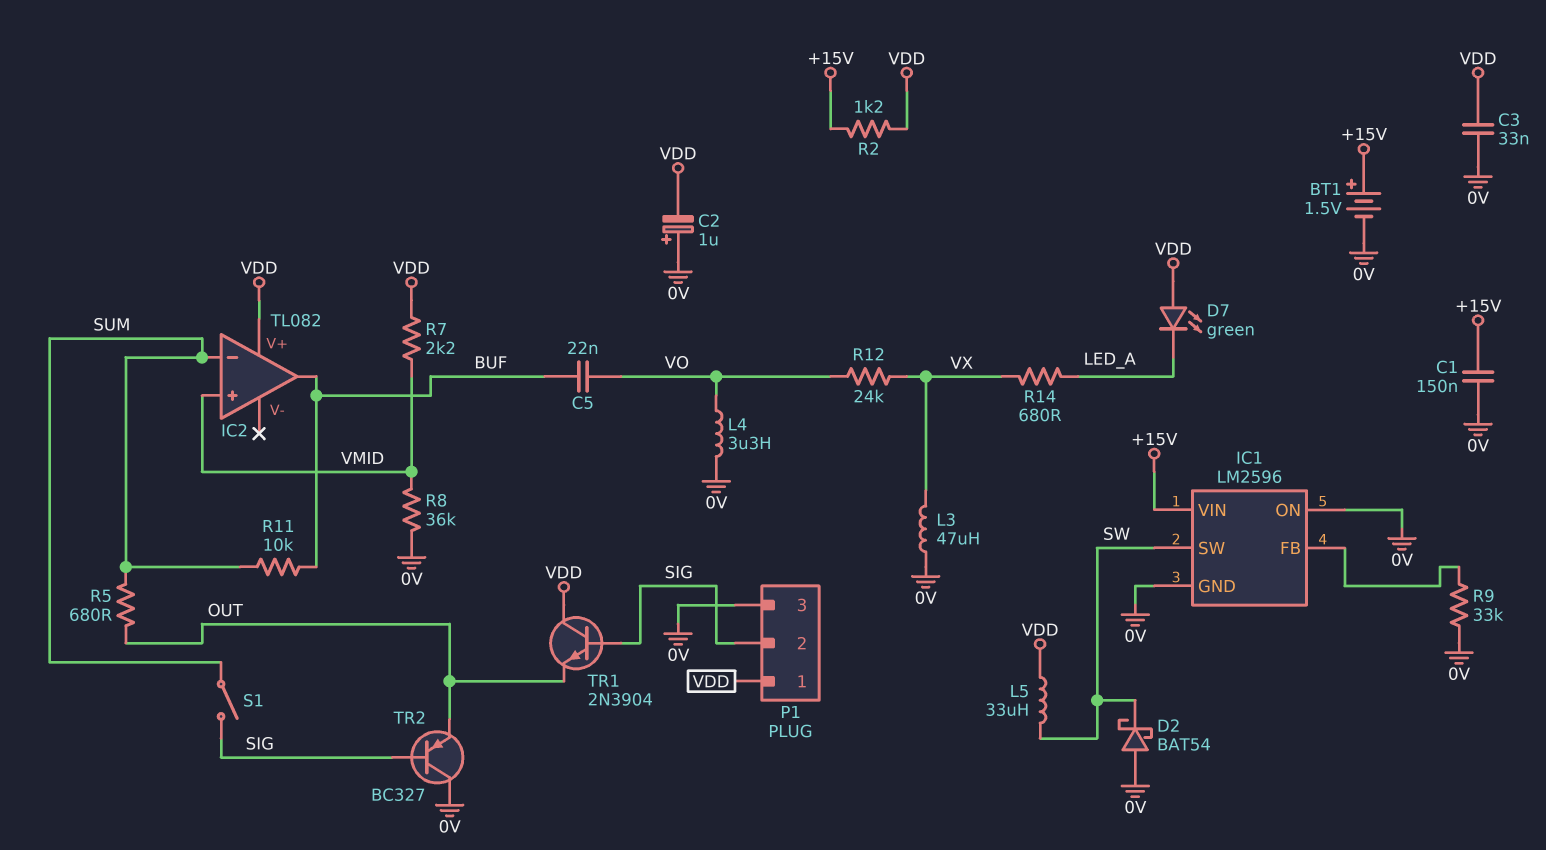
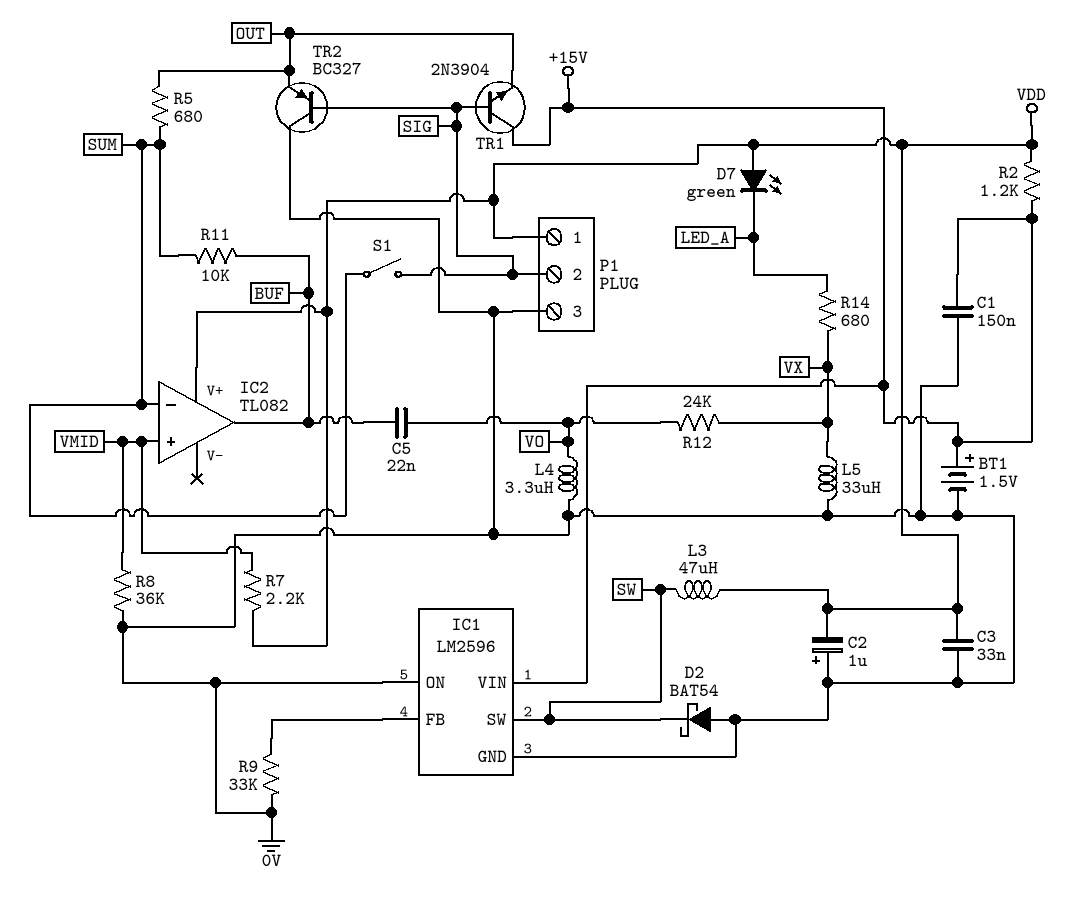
L3: 47uH (0V, VX) -> 47uH (SW, VDD)
L5: 33uH (SW, VDD) -> 33uH (0V, VX)
TR1: NPN 2N3904 (B SIG, C VDD, E OUT) -> NPN 2N3904 (B SIG, C +15V, E OUT)

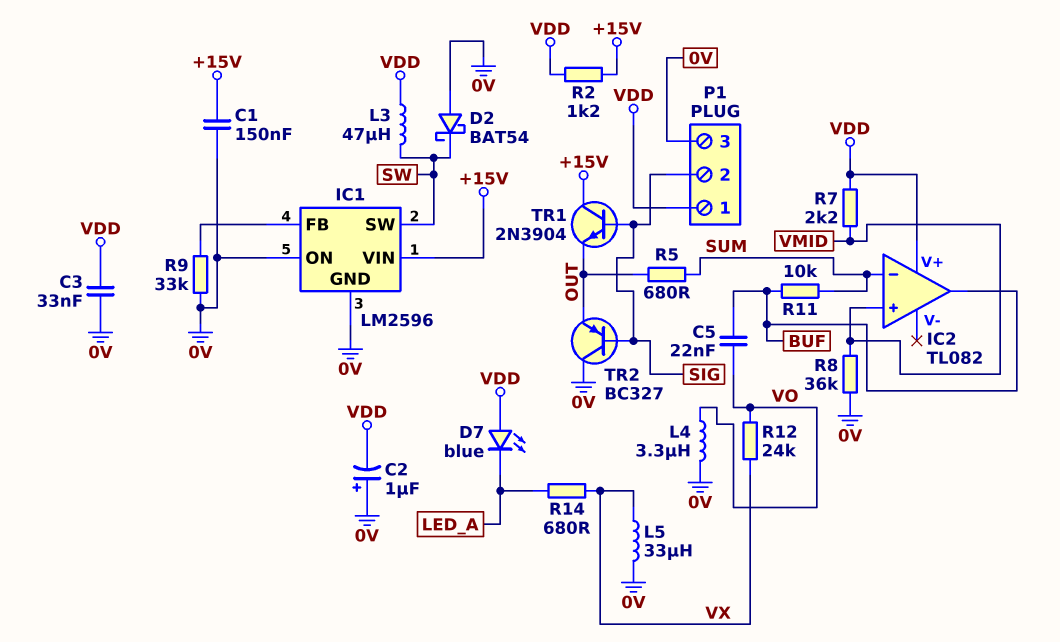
BT1: 1.5V (plus +15V, minus 0V) -> none
D7: LED green (A VDD, K LED_A) -> LED blue (A VDD, K LED_A)
S1: switch (SIG, SUM) -> none

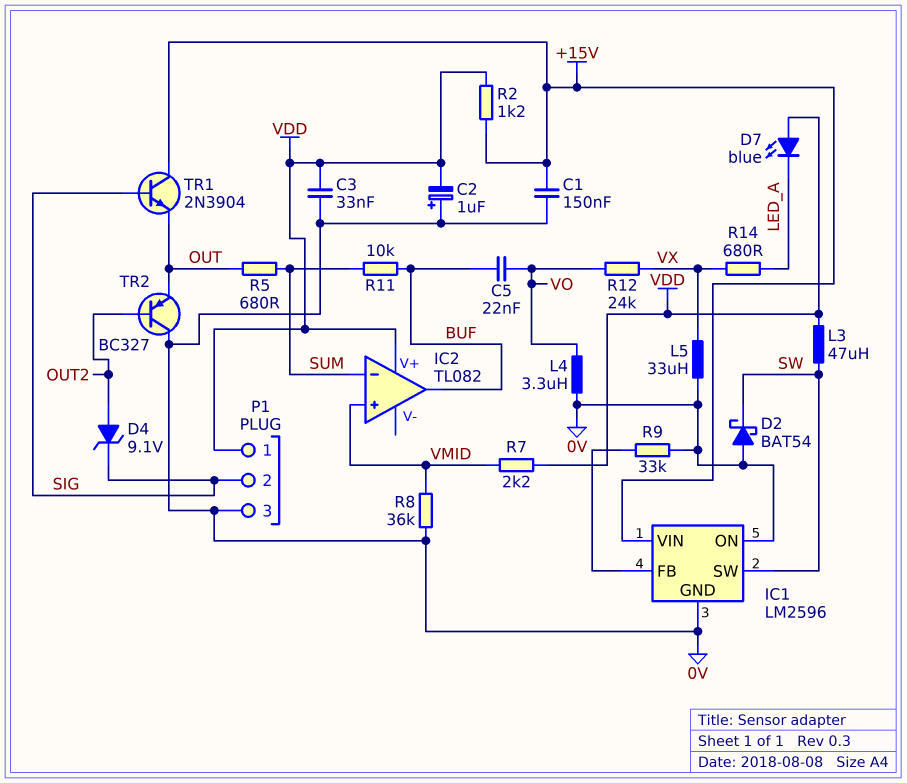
D4: none -> zener 9.1V (A OUT2, K SIG)
TR2: PNP BC327 (B SIG, C 0V, E OUT) -> PNP BC327 (B OUT2, C 0V, E OUT)

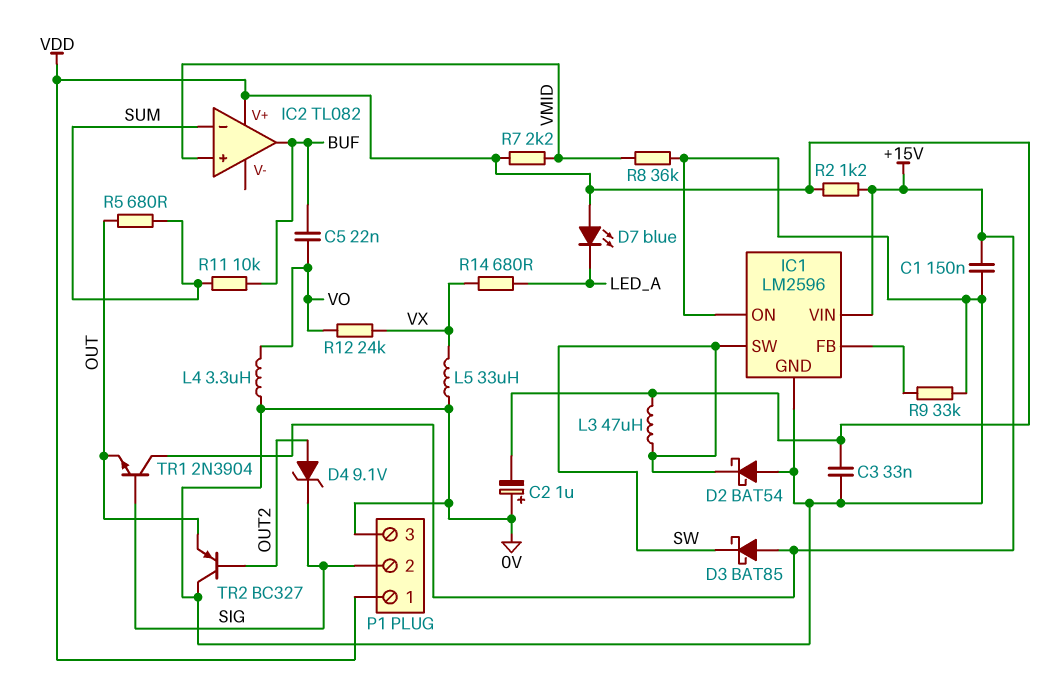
D3: none -> schottky BAT85 (A +15V, K SW)

